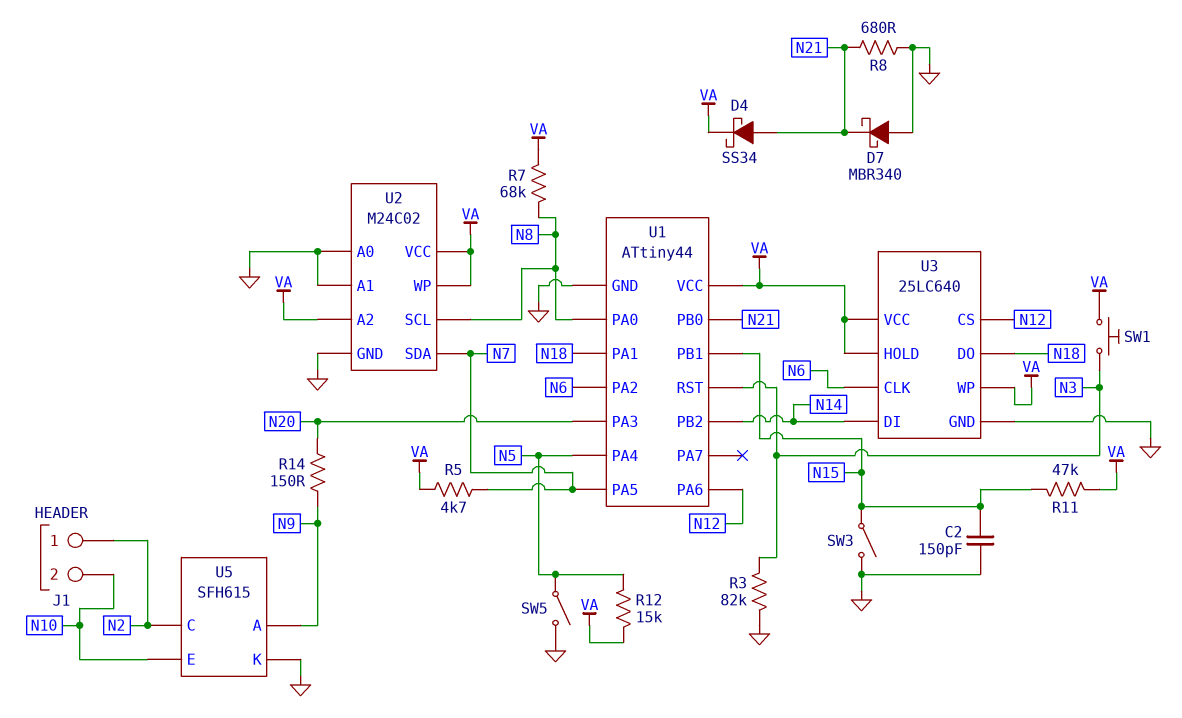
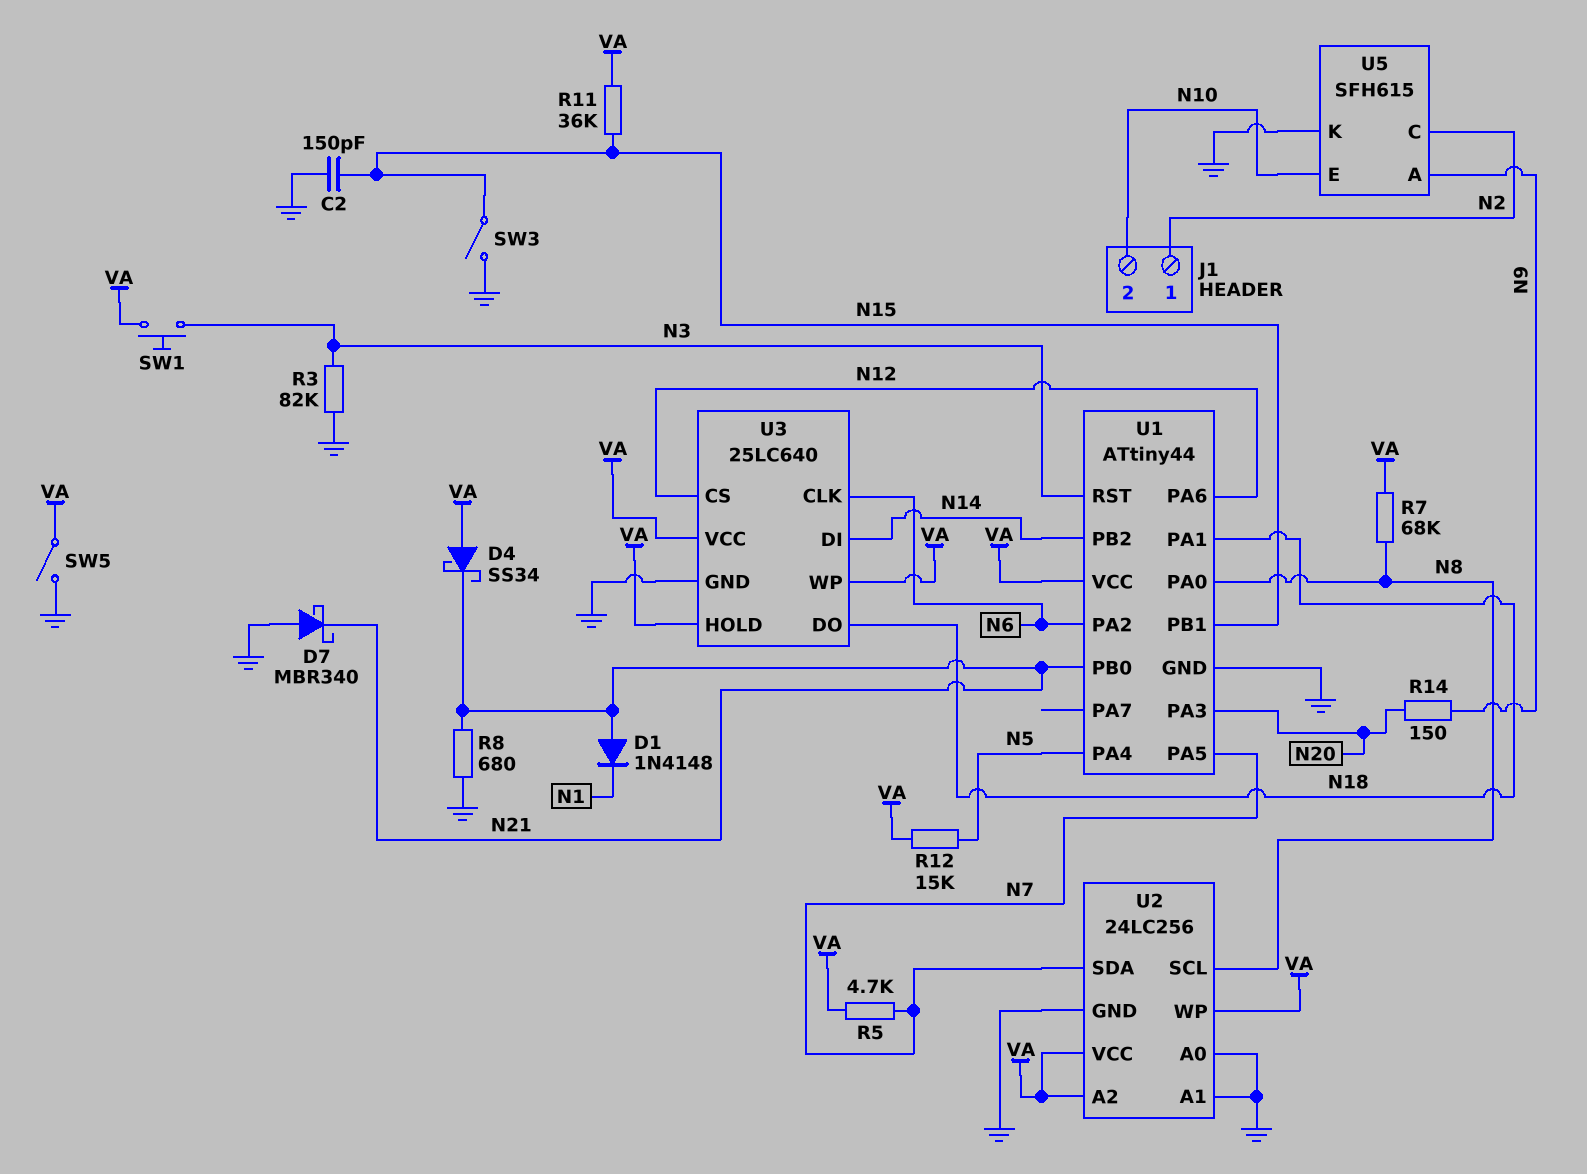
D1: none -> diode 1N4148 (A N21, K N1)
D4: schottky SS34 (A N21, K VA) -> schottky SS34 (A VA, K N21)
R11: 47k (N15, VA) -> 36k (N15, VA)
SW5: switch (GND, N5) -> switch (GND, VA)
U2: M24C02 -> 24LC256

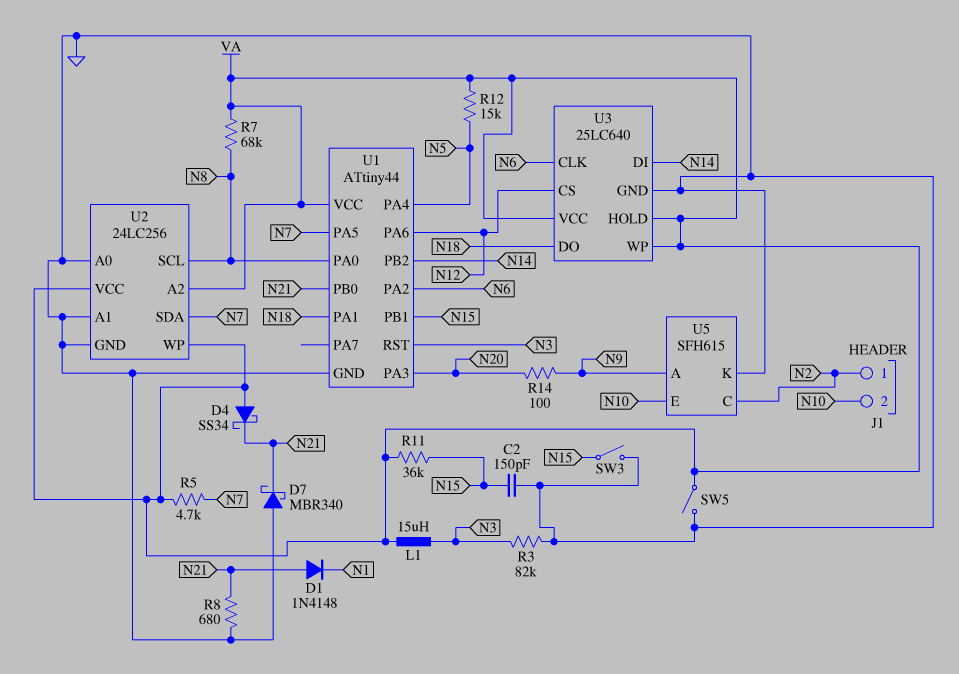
L1: none -> 15uH (N3, VA)
R14: 150 (N9, N20) -> 100 (N9, N20)
SW1: button (N3, VA) -> none

